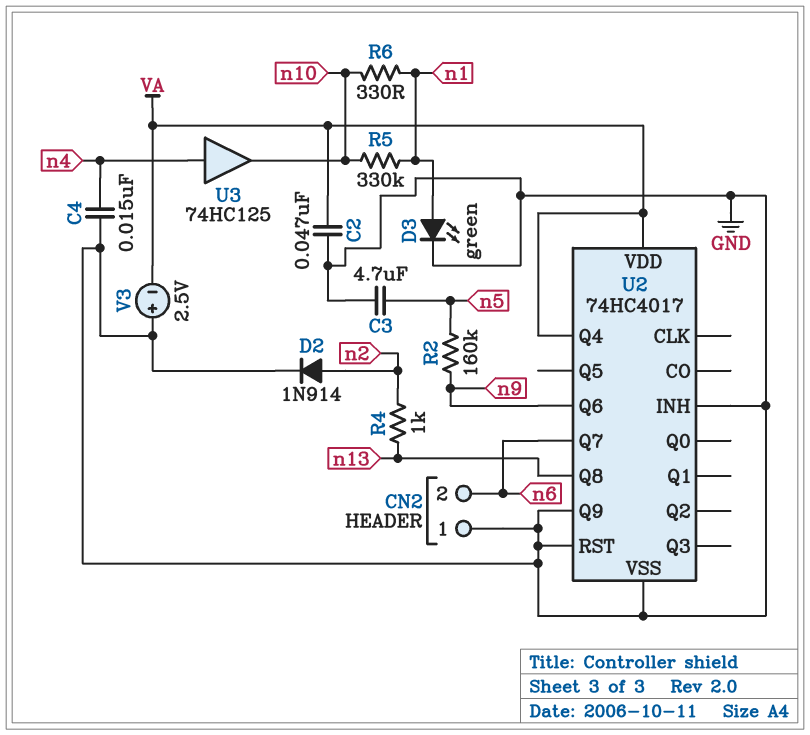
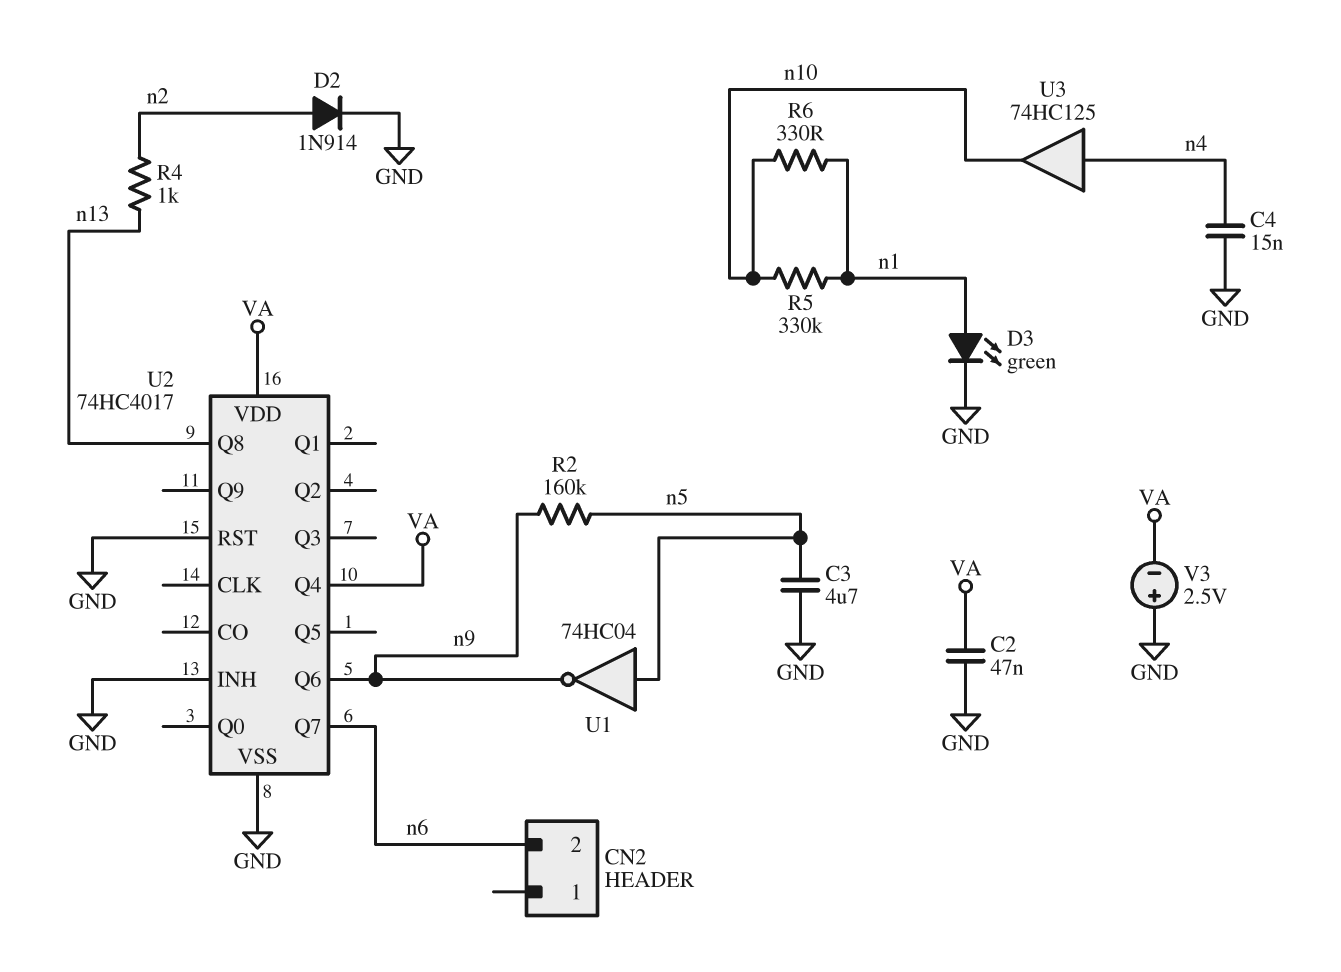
CN2 pin 1: GND -> none
U1: none -> NOT 74HC04 (in n5, out n9)
U2 pin Q9: GND -> none

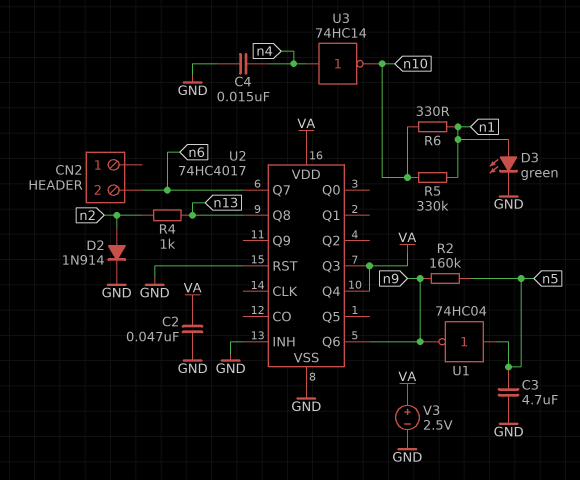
U2 pin Q3: none -> VA
U3: buffer 74HC125 (in n4, out n10) -> NOT 74HC14 (in n4, out n10)
V3: 2.5V (plus GND, minus VA) -> 2.5V (plus VA, minus GND)

